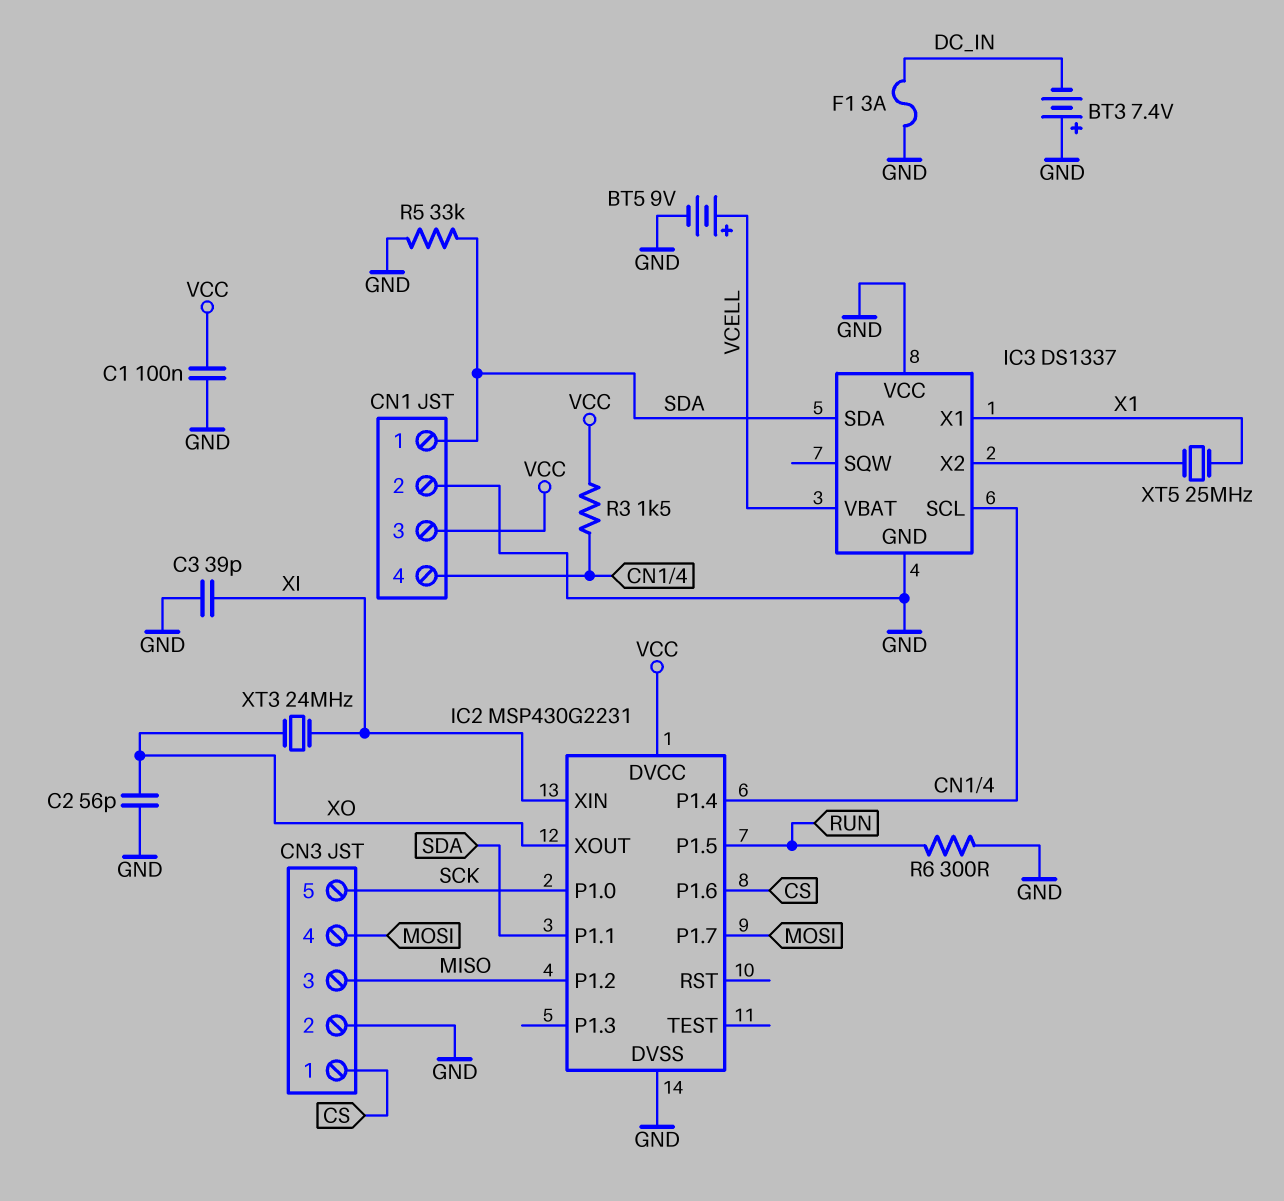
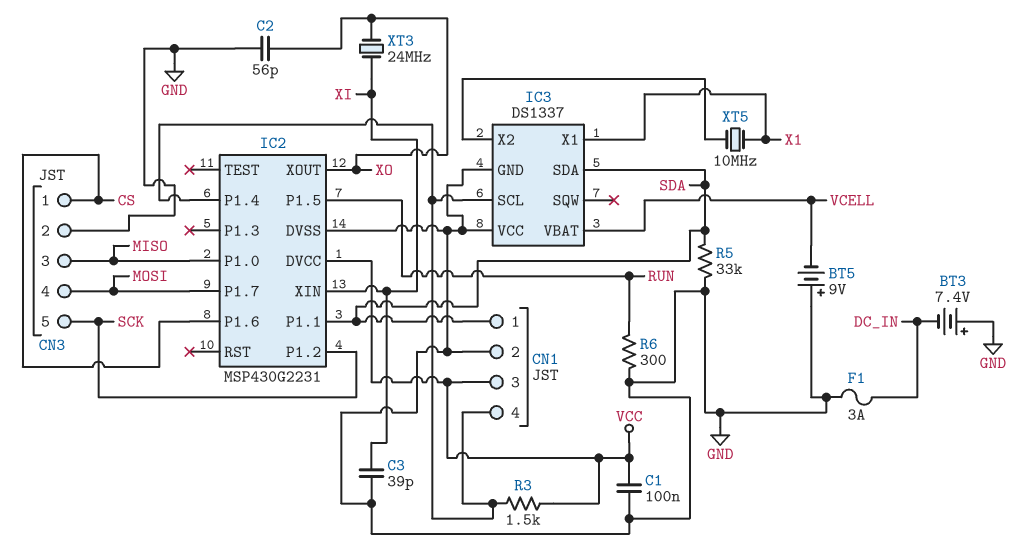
BT5: 9V (plus VCELL, minus GND) -> 9V (plus GND, minus VCELL)
IC2 pin P1.0: SCK -> MISO
IC2 pin P1.2: MISO -> SCK
XT5: 25MHz (IC3/X2, X1) -> 10MHz (IC3/X2, X1)

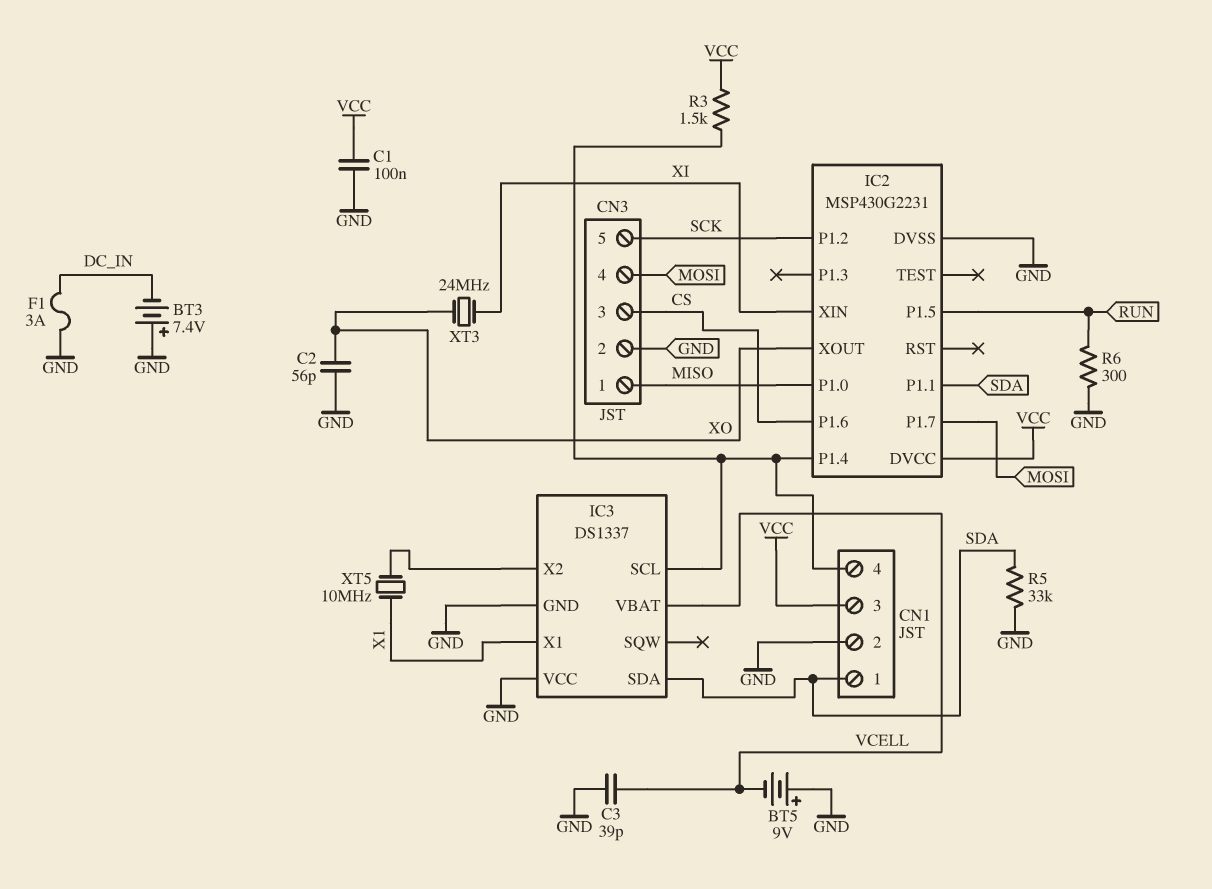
C3: 39pF (GND, XI) -> 39pF (GND, VCELL)
CN3 pin 1: CS -> MISO
CN3 pin 3: MISO -> CS

